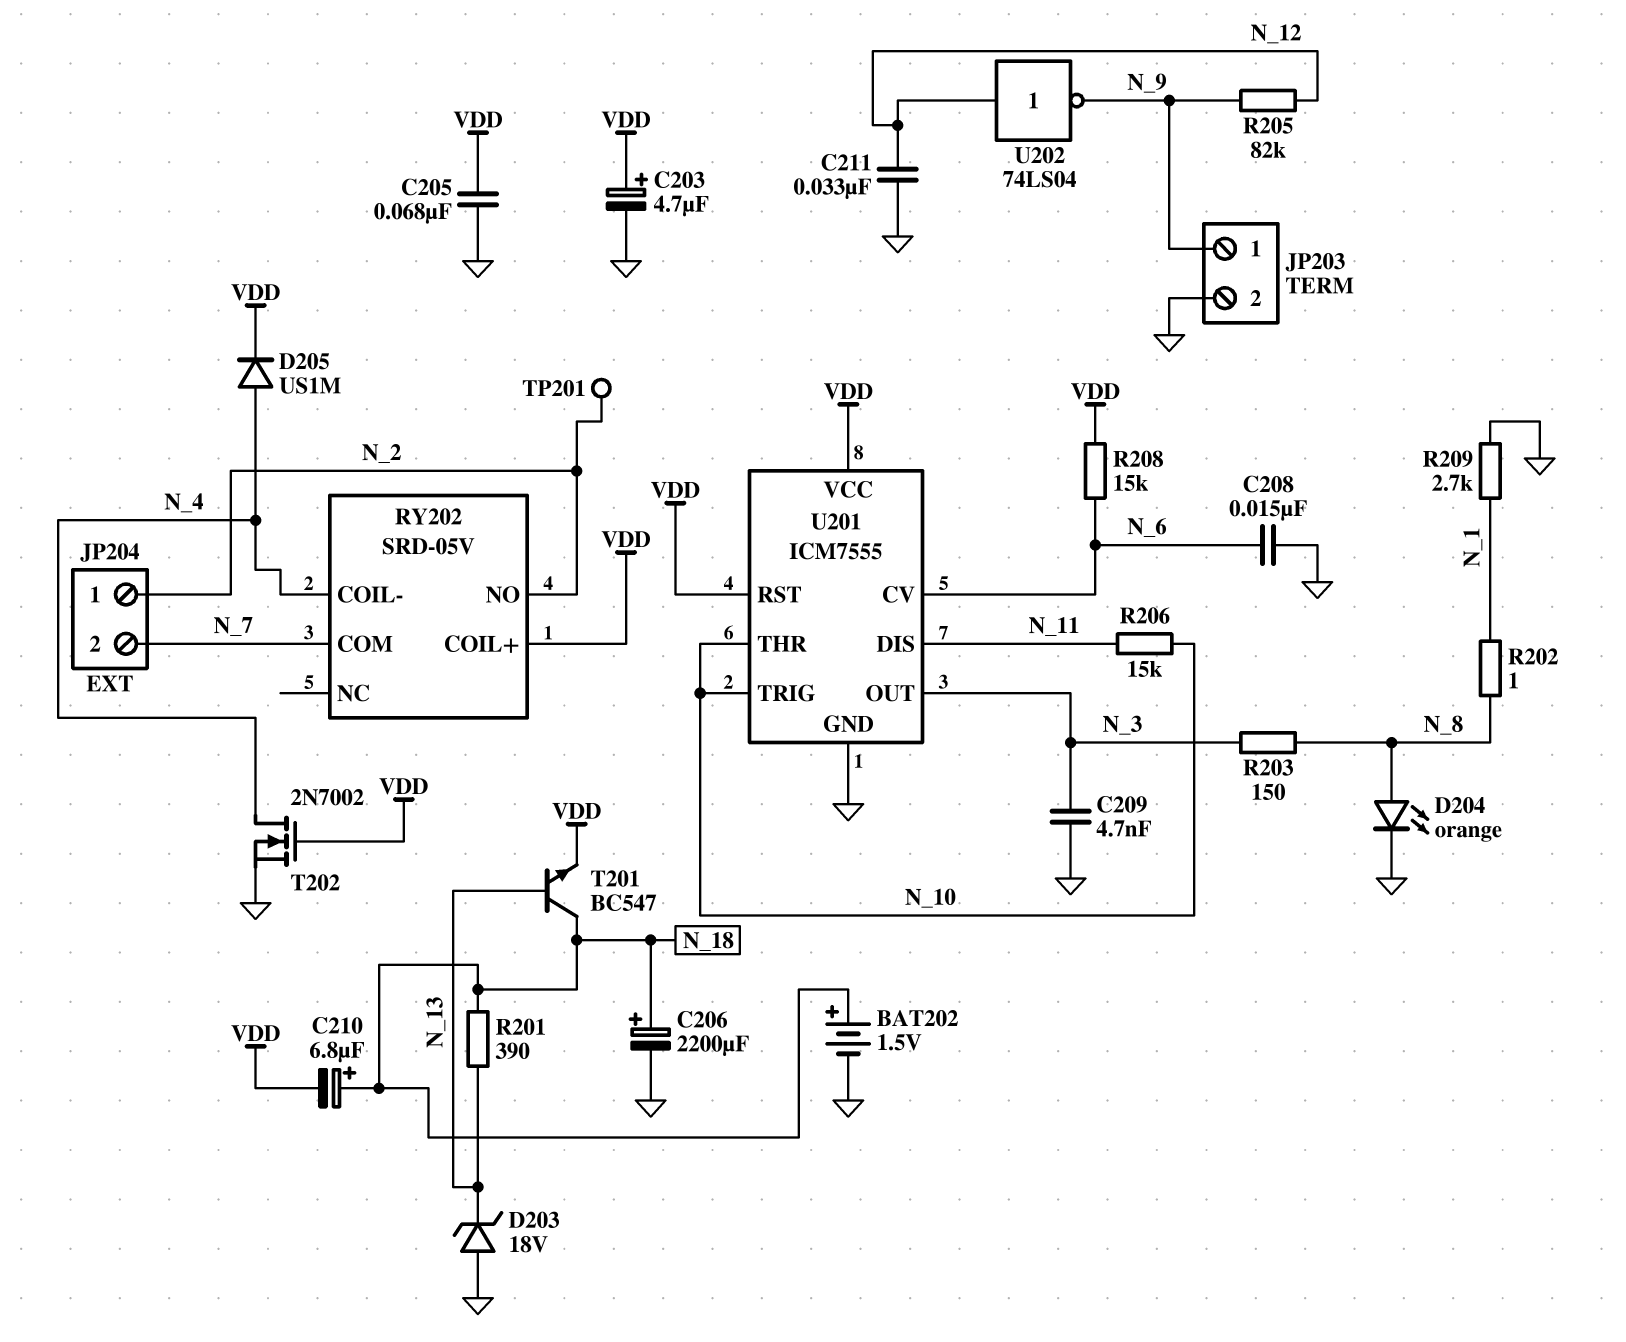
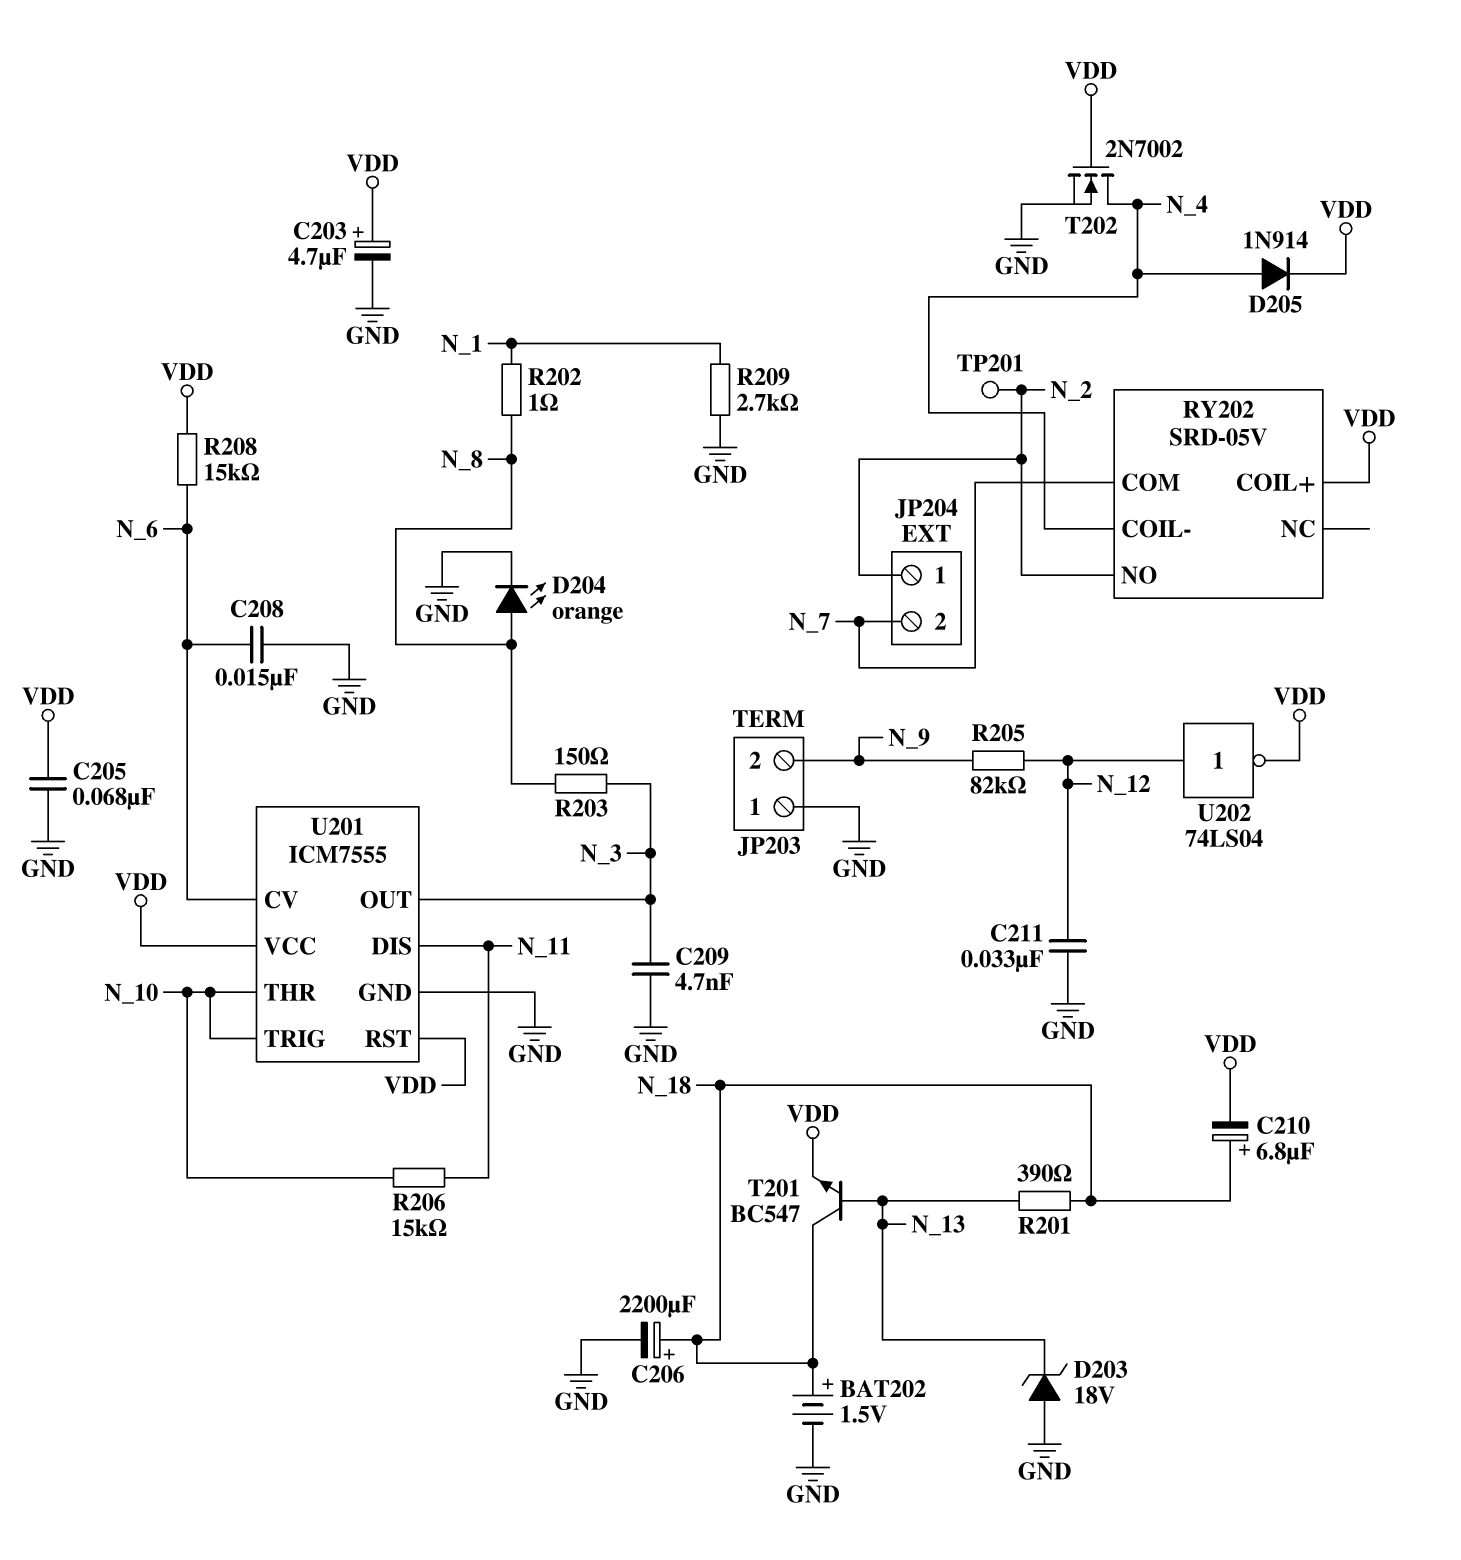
D205: diode US1M (A N_4, K VDD) -> diode 1N914 (A N_4, K VDD)
JP203 pin 1: N_9 -> GND
JP203 pin 2: GND -> N_9
U202: NOT 74LS04 (in N_12, out N_9) -> NOT 74LS04 (in N_12, out VDD)

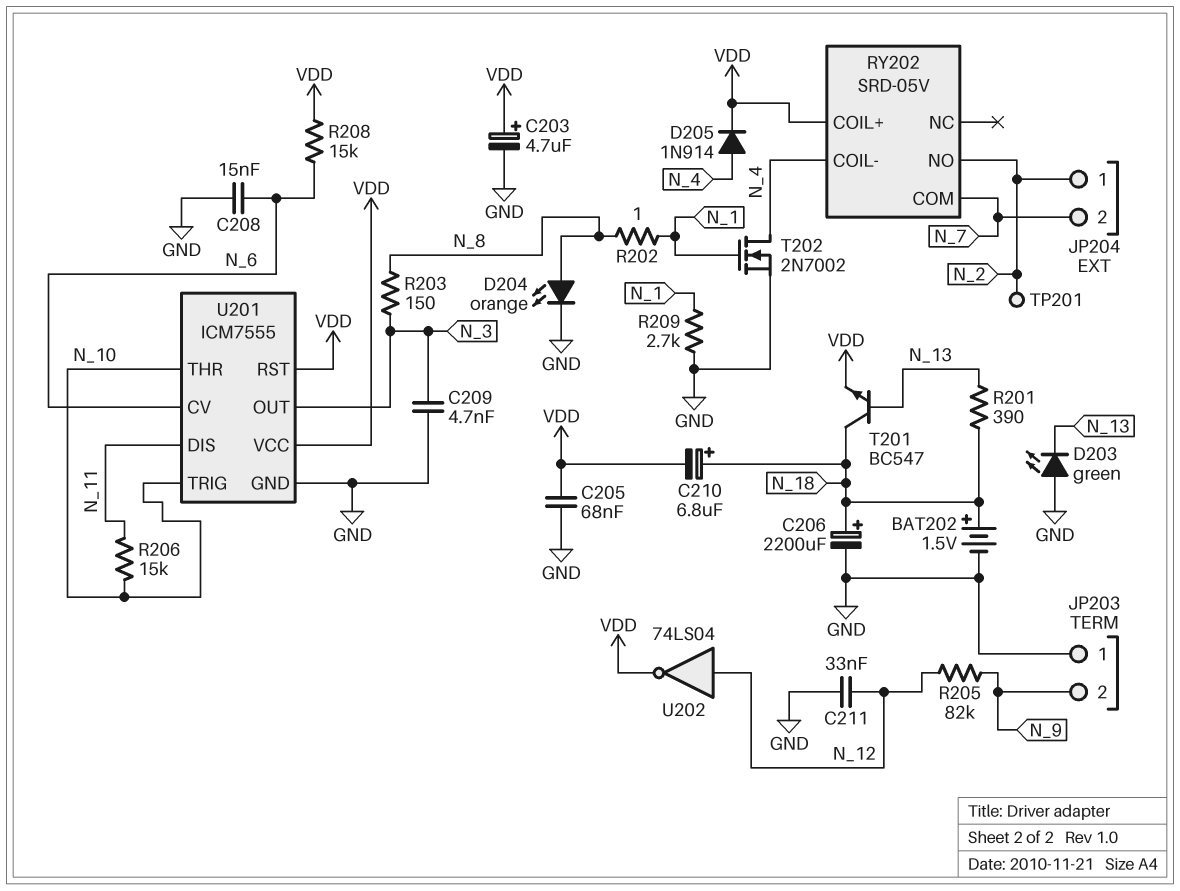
D203: zener 18V (A GND, K N_13) -> LED green (A GND, K N_13)
T202: NMOS 2N7002 (G VDD, D N_4, S GND) -> NMOS 2N7002 (G N_1, D N_4, S GND)

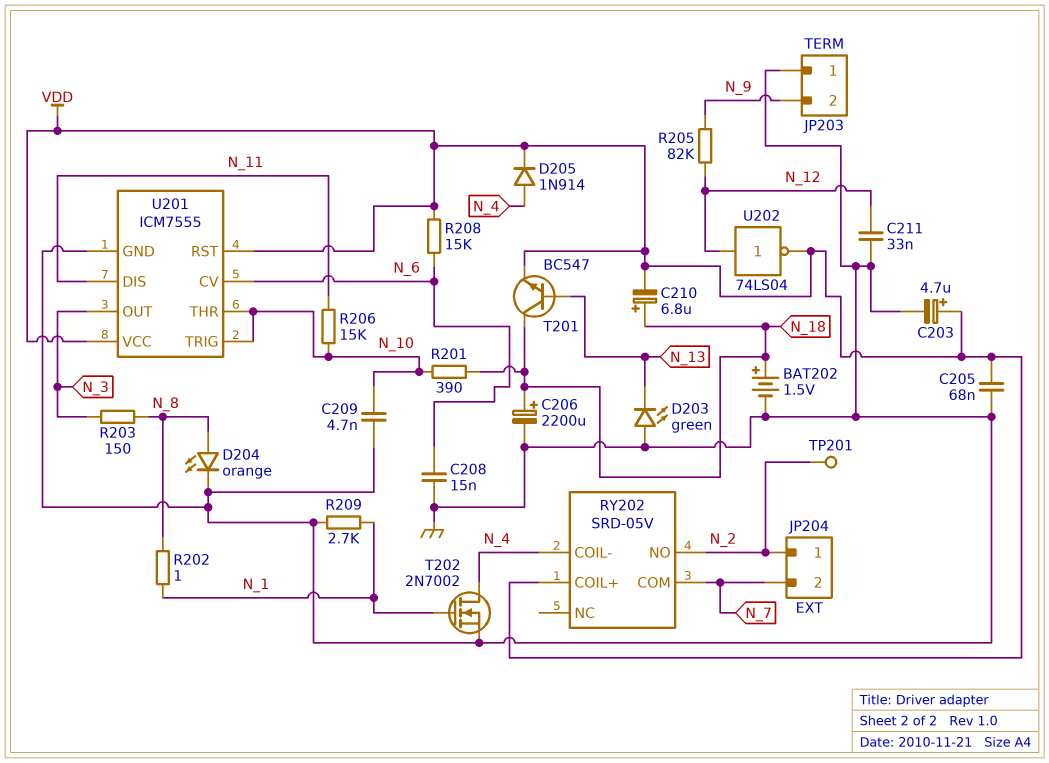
C209: 4.7nF (GND, N_3) -> 4.7nF (GND, N_10)
R201: 390 (N_13, N_18) -> 390 (N_10, N_18)

